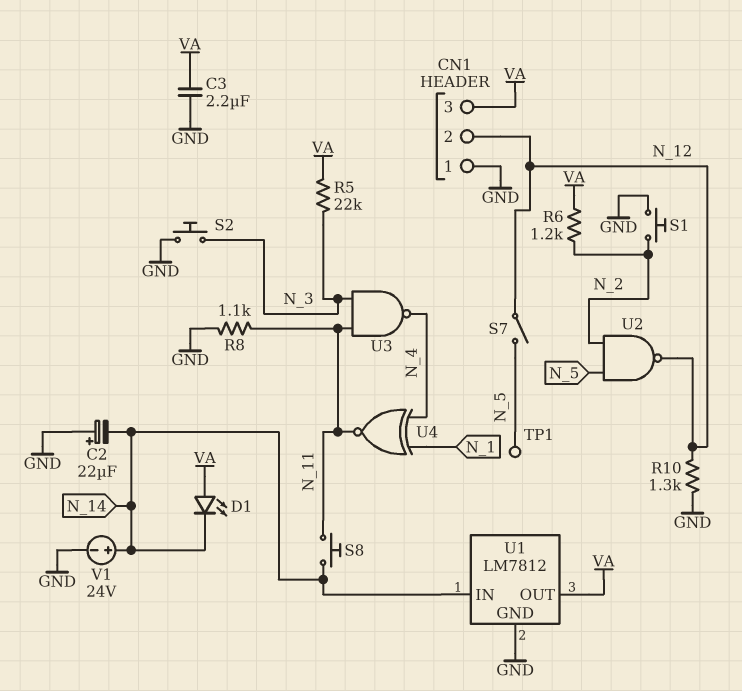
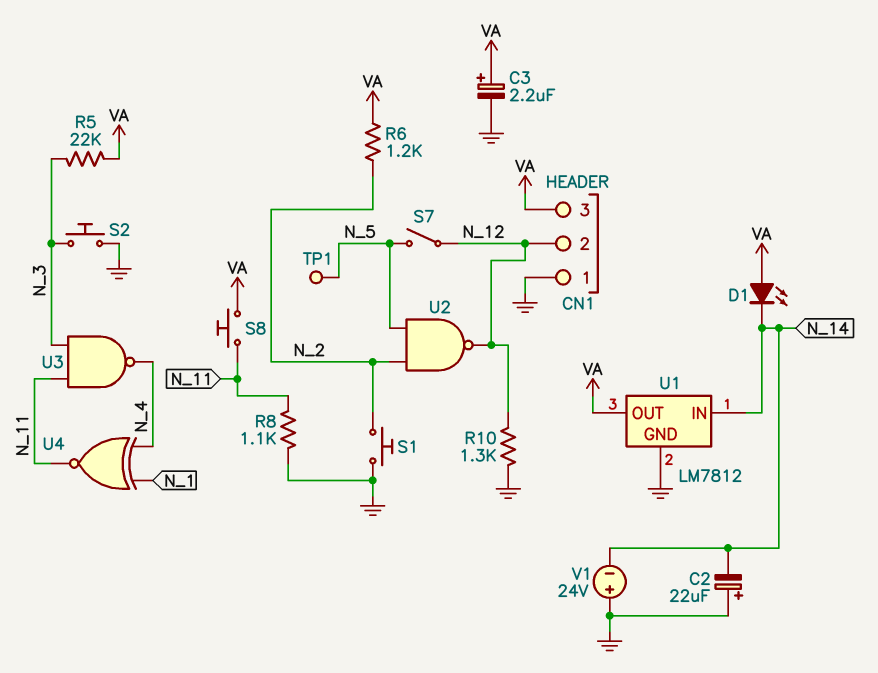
C3: 2.2uF (GND, VA) -> 2.2uF (plus VA, minus GND)
S8: button (N_11, N_14) -> button (N_11, VA)
V1: 24V (plus N_14, minus GND) -> 24V (plus GND, minus N_14)

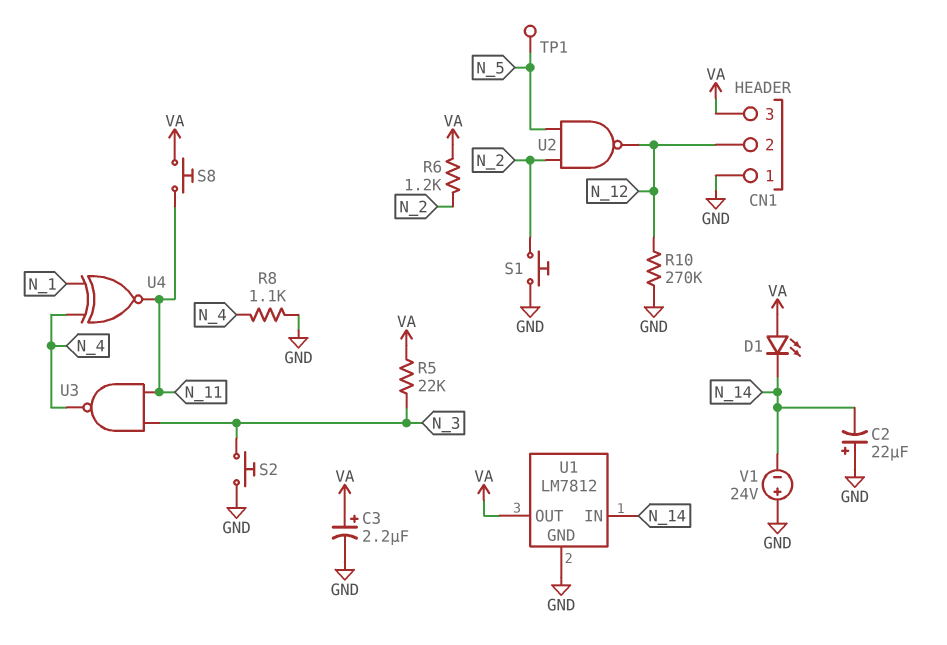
R8: 1.1k (GND, N_11) -> 1.1k (GND, N_4)
R10: 1.3k (GND, N_12) -> 270k (GND, N_12)
S7: switch (N_5, N_12) -> none

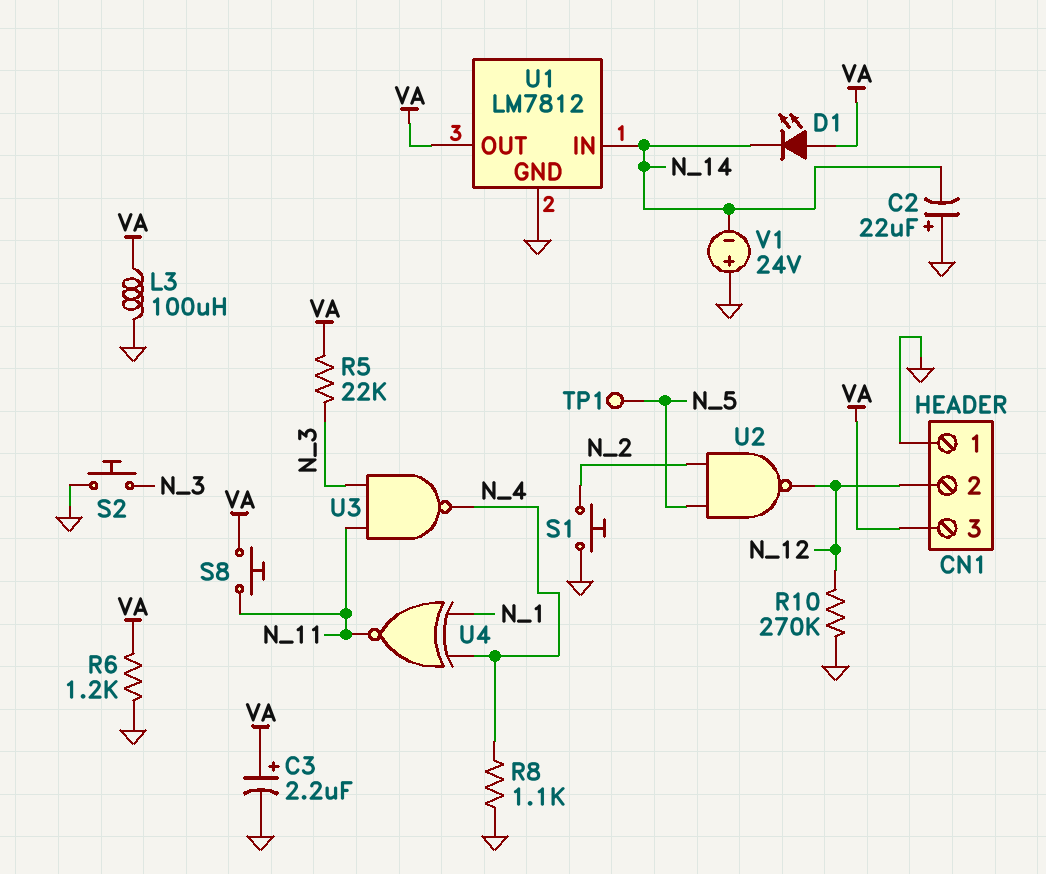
L3: none -> 100uH (GND, VA)
R6: 1.2k (N_2, VA) -> 1.2k (GND, VA)

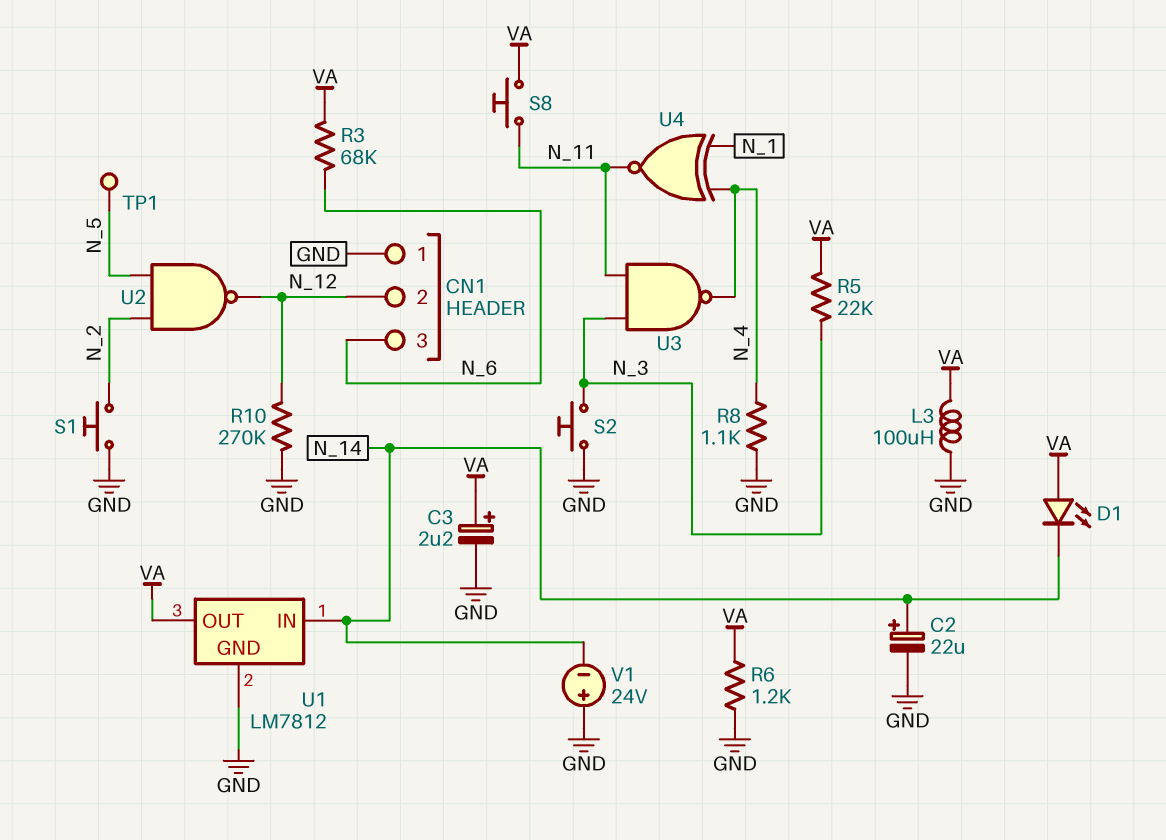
C2: 22uF (plus GND, minus N_14) -> 22uF (plus N_14, minus GND)
CN1 pin 3: VA -> N_6
R3: none -> 68k (N_6, VA)

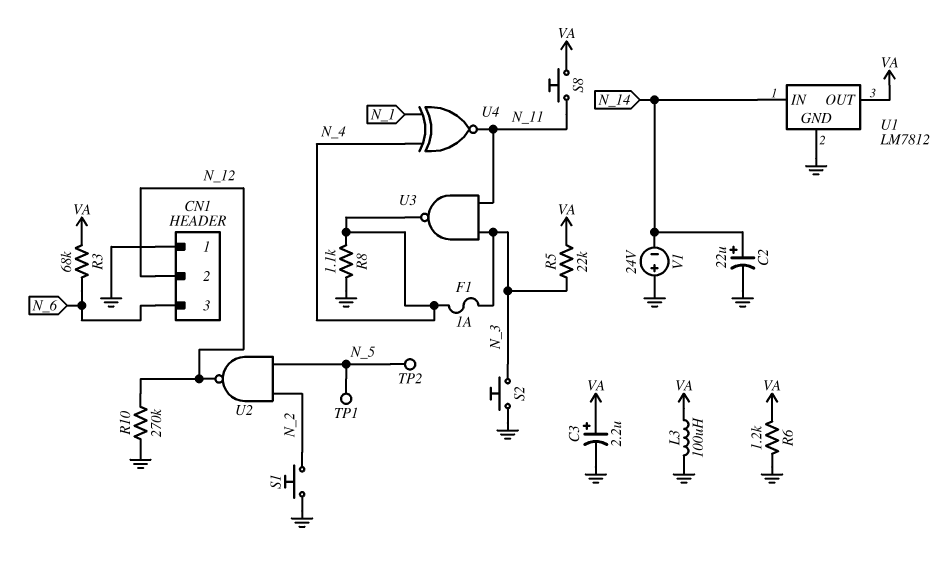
D1: LED (A VA, K N_14) -> none
F1: none -> 1A (N_3, N_4)
TP2: none -> test point (N_5)

